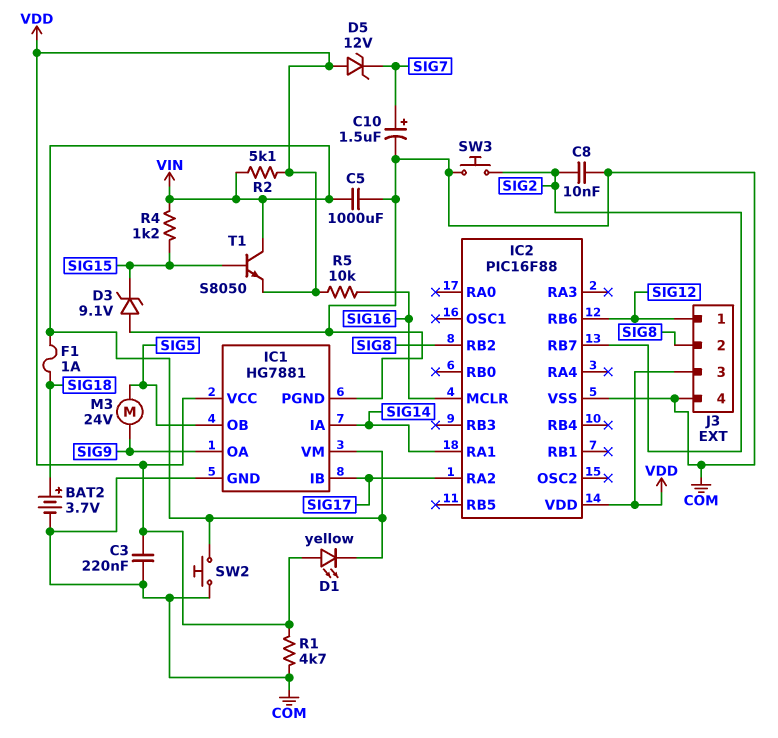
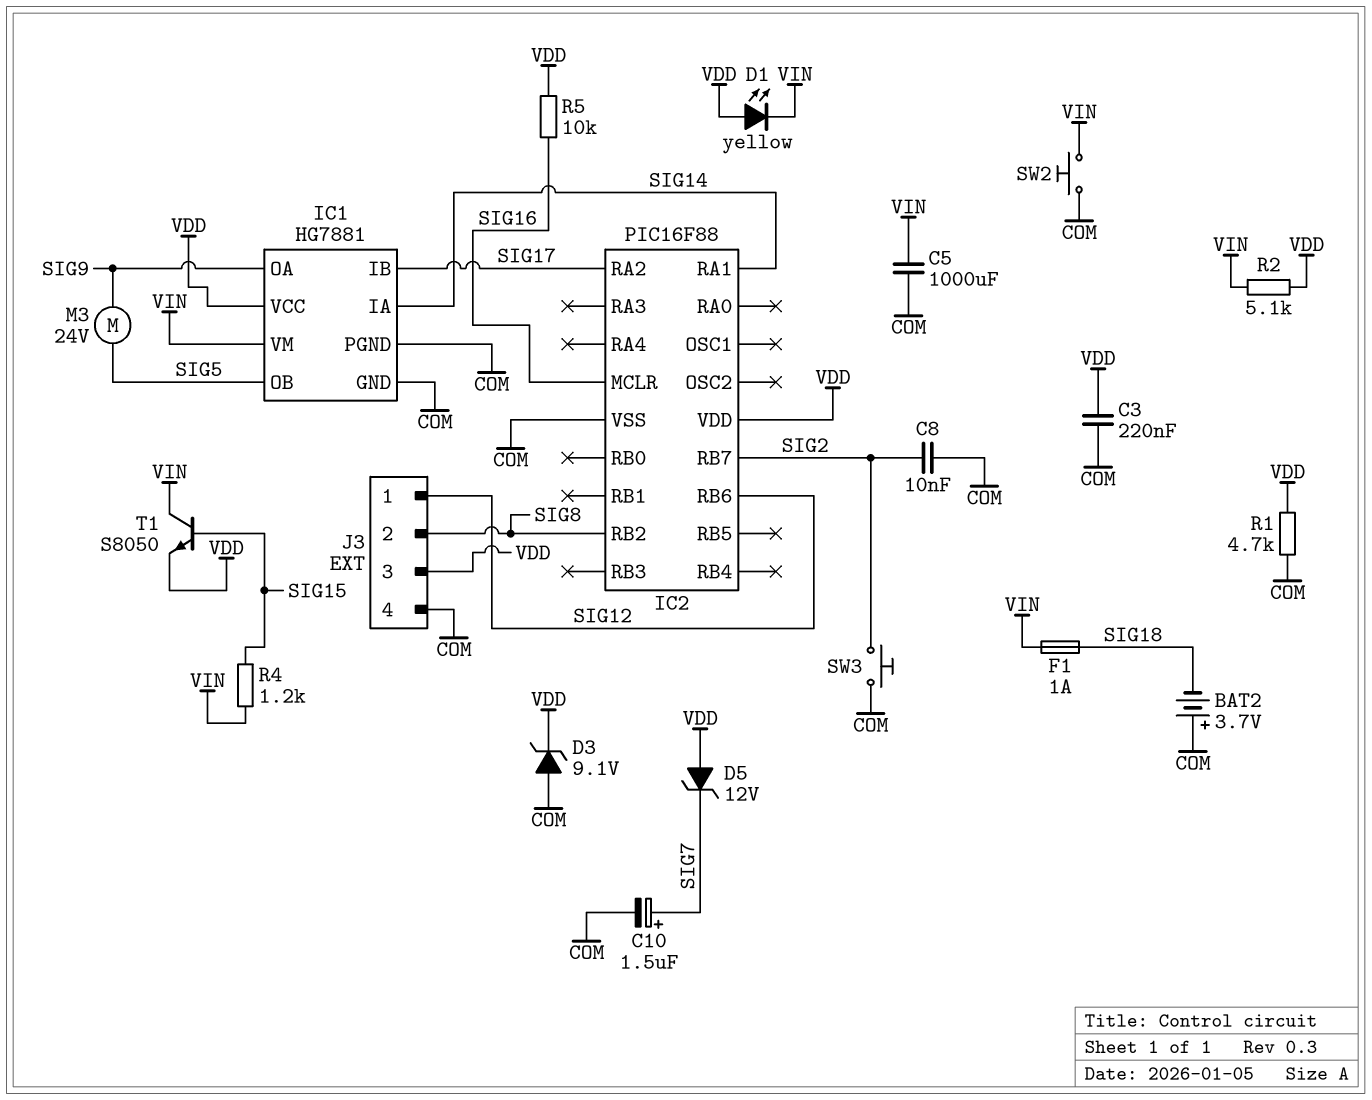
BAT2: 3.7V (plus SIG18, minus COM) -> 3.7V (plus COM, minus SIG18)
D3: zener 9.1V (A COM, K SIG15) -> zener 9.1V (A COM, K VDD)

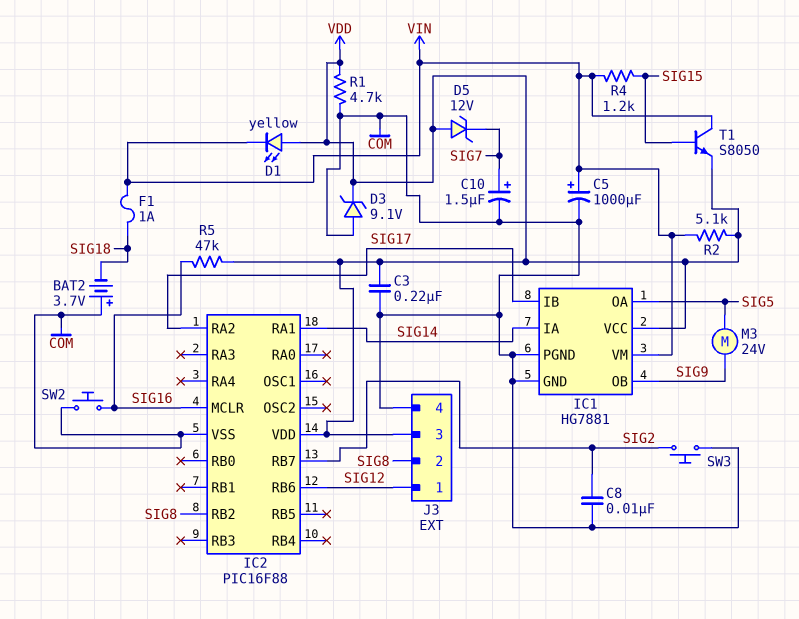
C5: 1000uF (COM, VIN) -> 1000uF (plus VIN, minus COM)
IC1 pin OA: SIG9 -> SIG5
IC1 pin OB: SIG5 -> SIG9
R5: 10k (SIG16, VDD) -> 47k (SIG16, VDD)
SW2: button (COM, VIN) -> button (COM, SIG16)

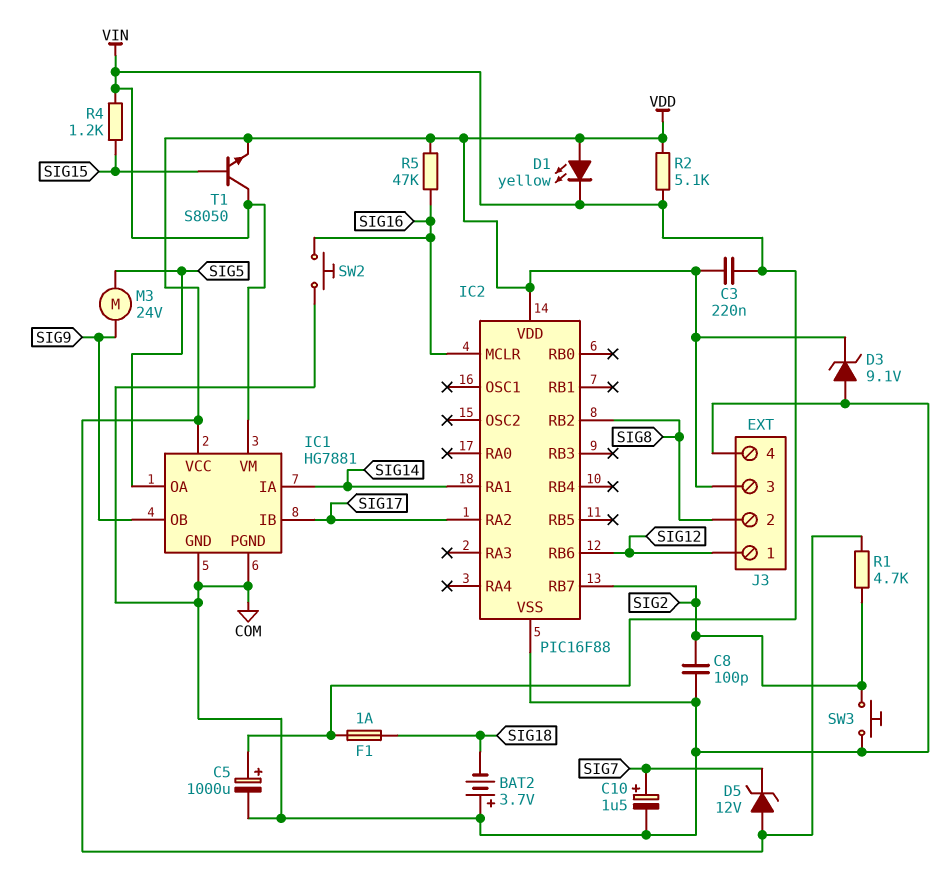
C3: 220nF (COM, VDD) -> 220nF (VDD, VIN)
C8: 10nF (COM, SIG2) -> 100pF (COM, SIG2)
R1: 4.7k (COM, VDD) -> 4.7k (SIG2, VDD)

